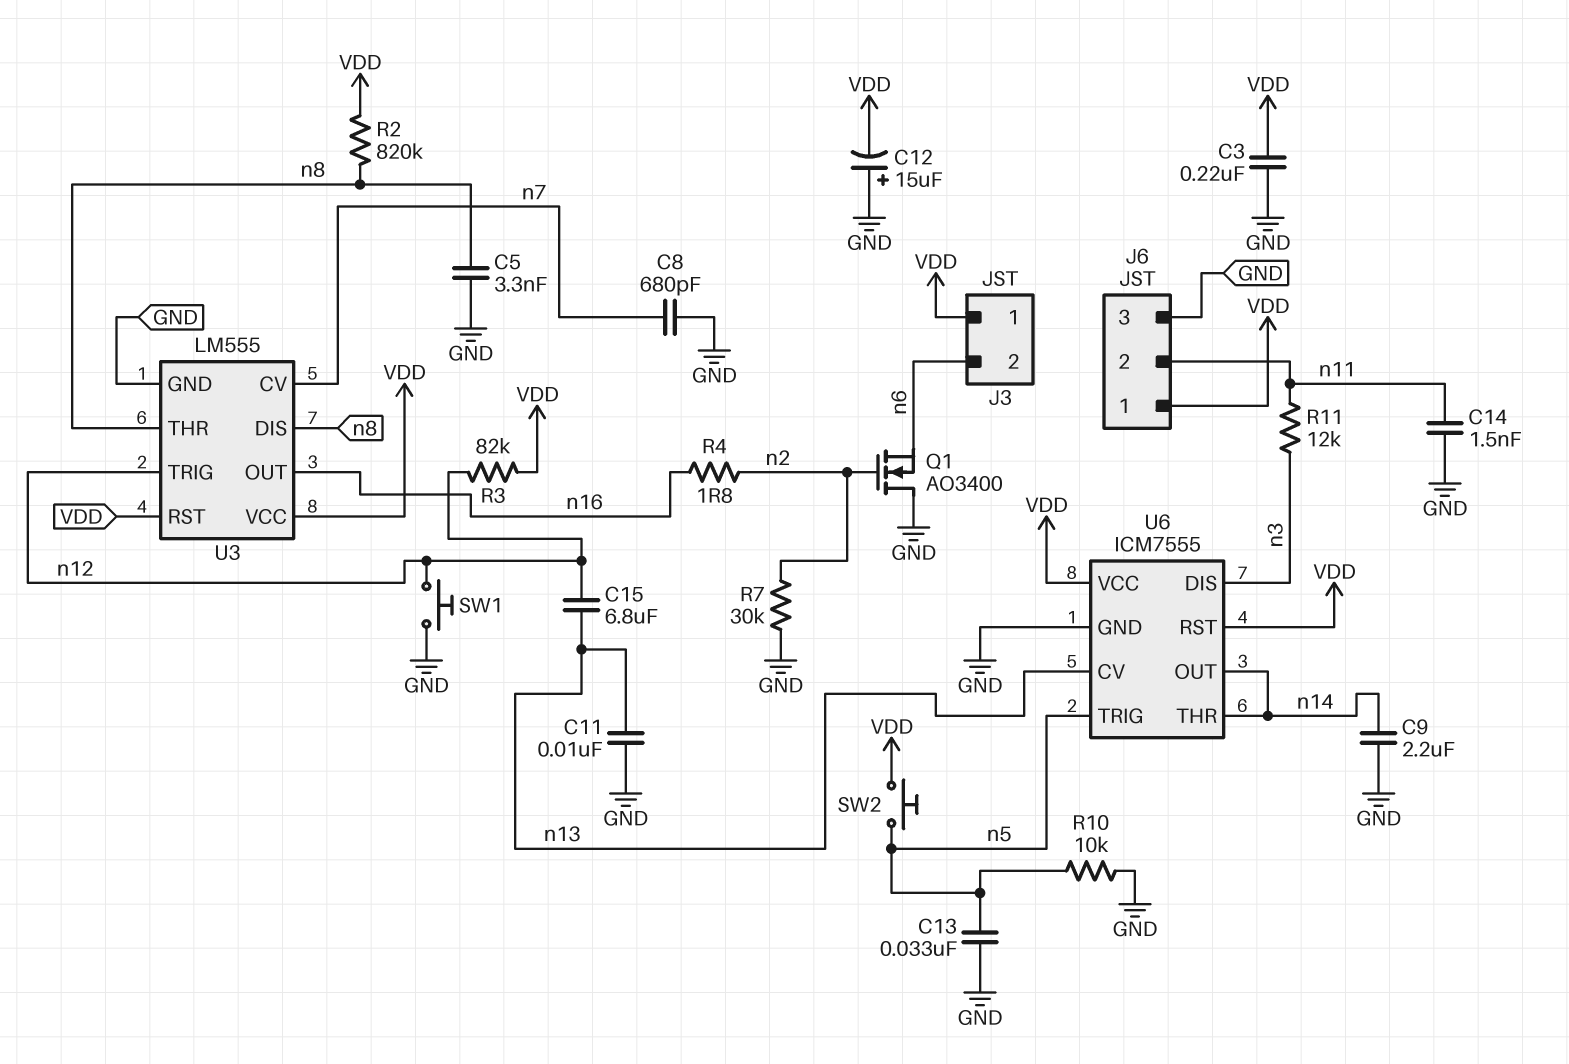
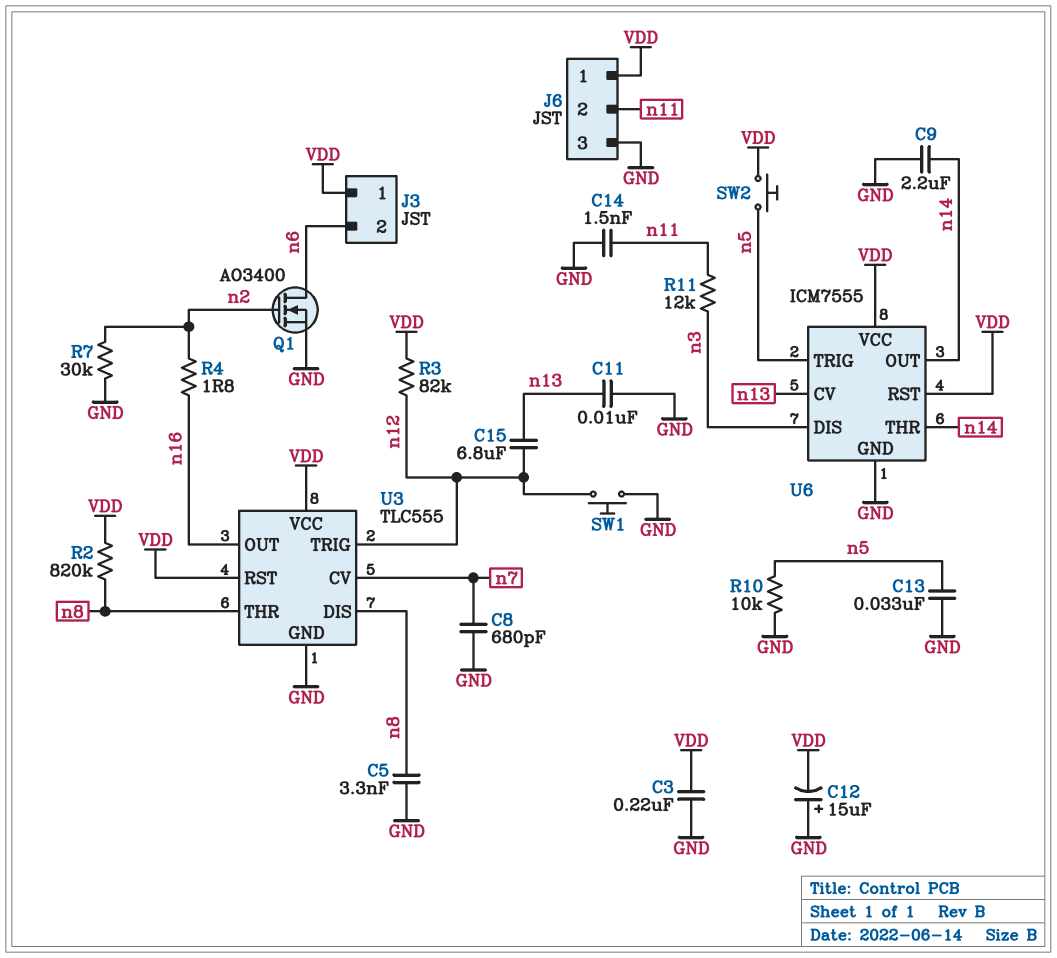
Q1: NMOS AO3400 (G n2, D GND, S n6) -> NMOS AO3400 (G n2, D n6, S GND)
U3: LM555 -> TLC555

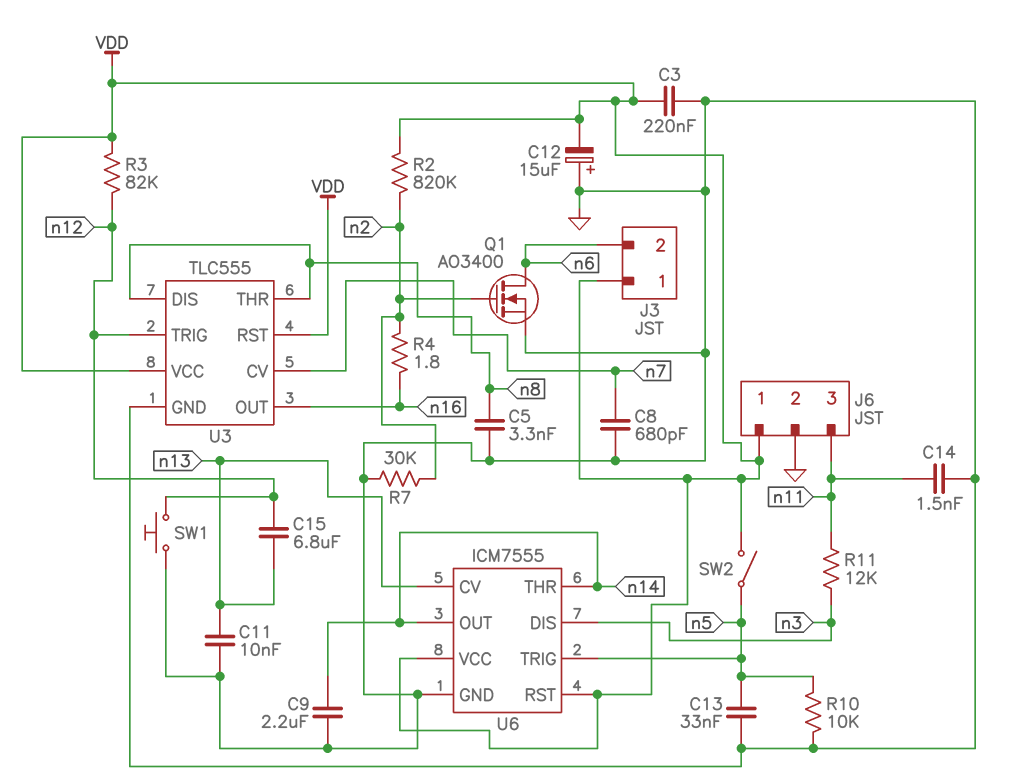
J6 pin 2: n11 -> GND
J6 pin 3: GND -> n11
R2: 820k (VDD, n8) -> 820k (VDD, n2)
SW2: button (VDD, n5) -> switch (VDD, n5)

